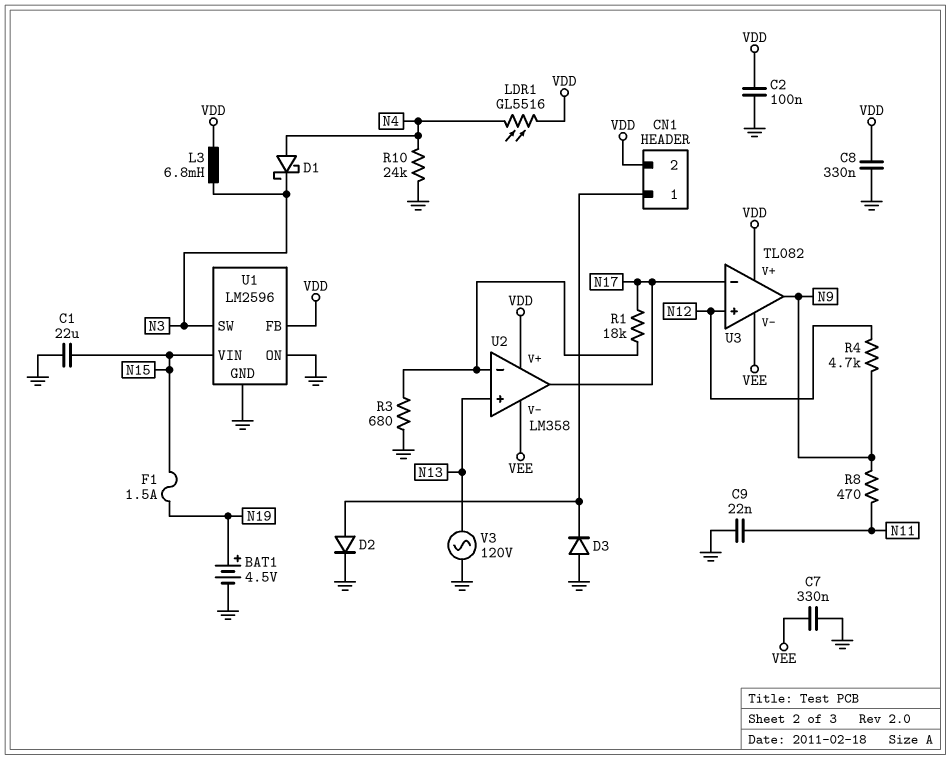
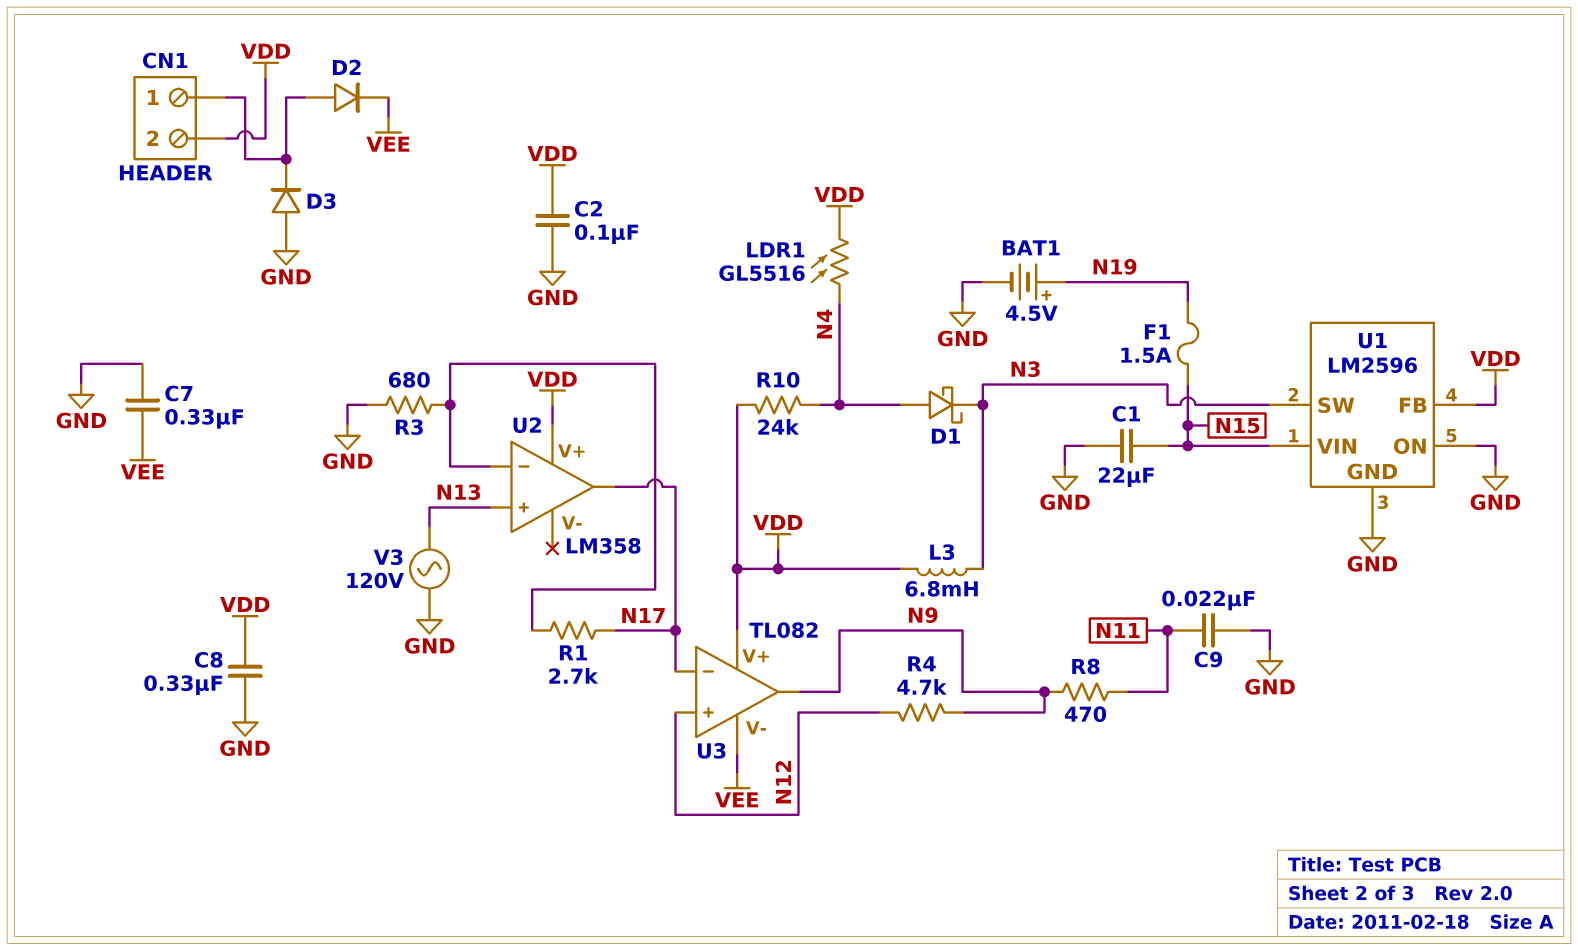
D2: diode (A CN1/1, K GND) -> diode (A CN1/1, K VEE)
R1: 18k (N17, U2/in-) -> 2.7k (N17, U2/in-)
R10: 24k (GND, N4) -> 24k (N4, VDD)
U2 pin V-: VEE -> none

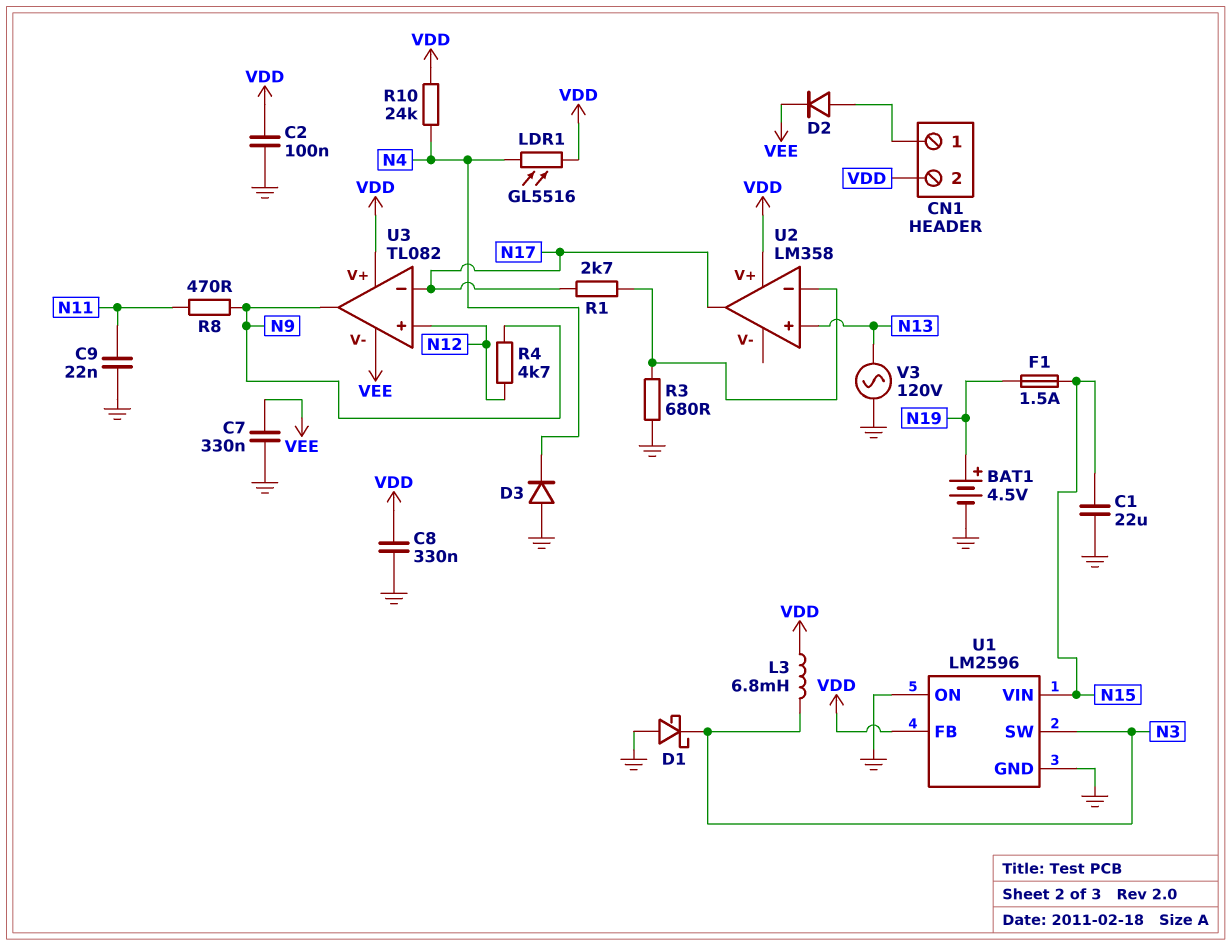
D1: schottky (A N4, K N3) -> schottky (A GND, K N3)
D3: diode (A GND, K CN1/1) -> diode (A GND, K N4)

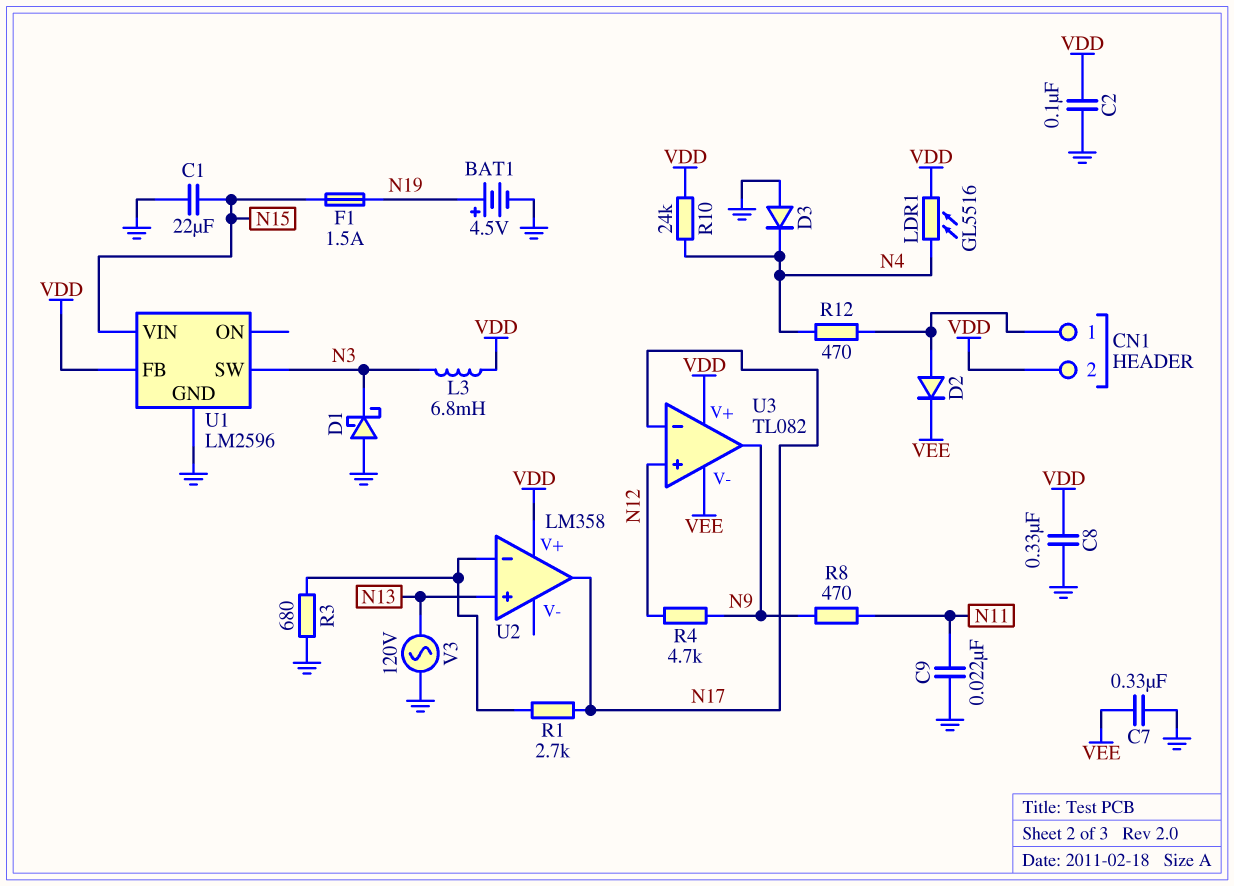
R12: none -> 470 (CN1/1, N4)
U1 pin ON: GND -> none

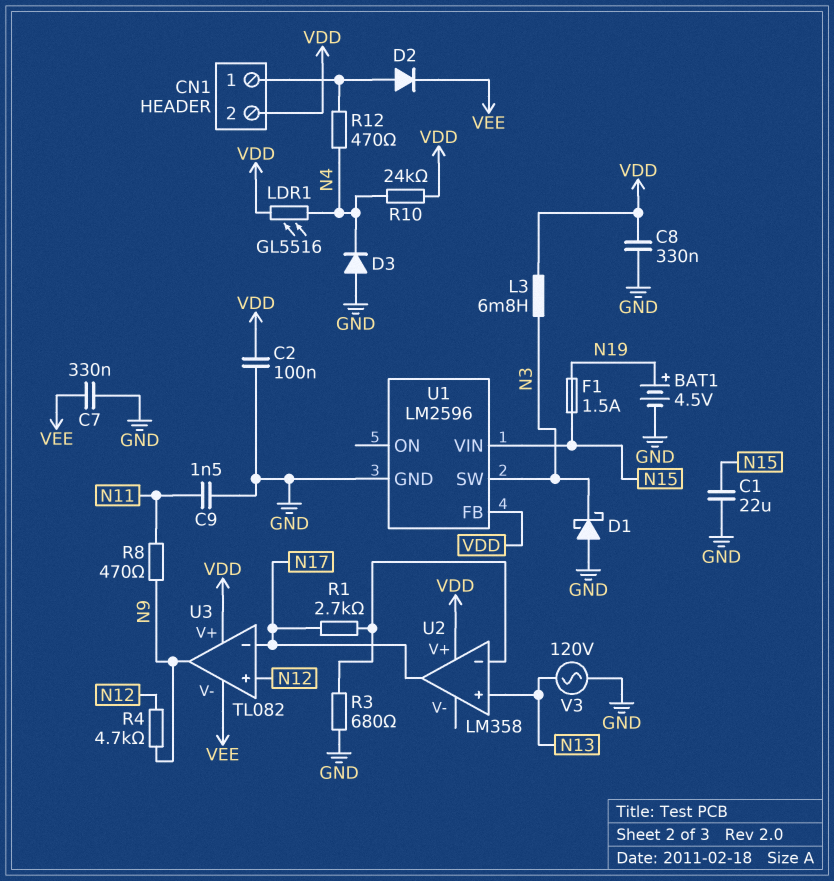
C9: 22nF (GND, N11) -> 1.5nF (GND, N11)

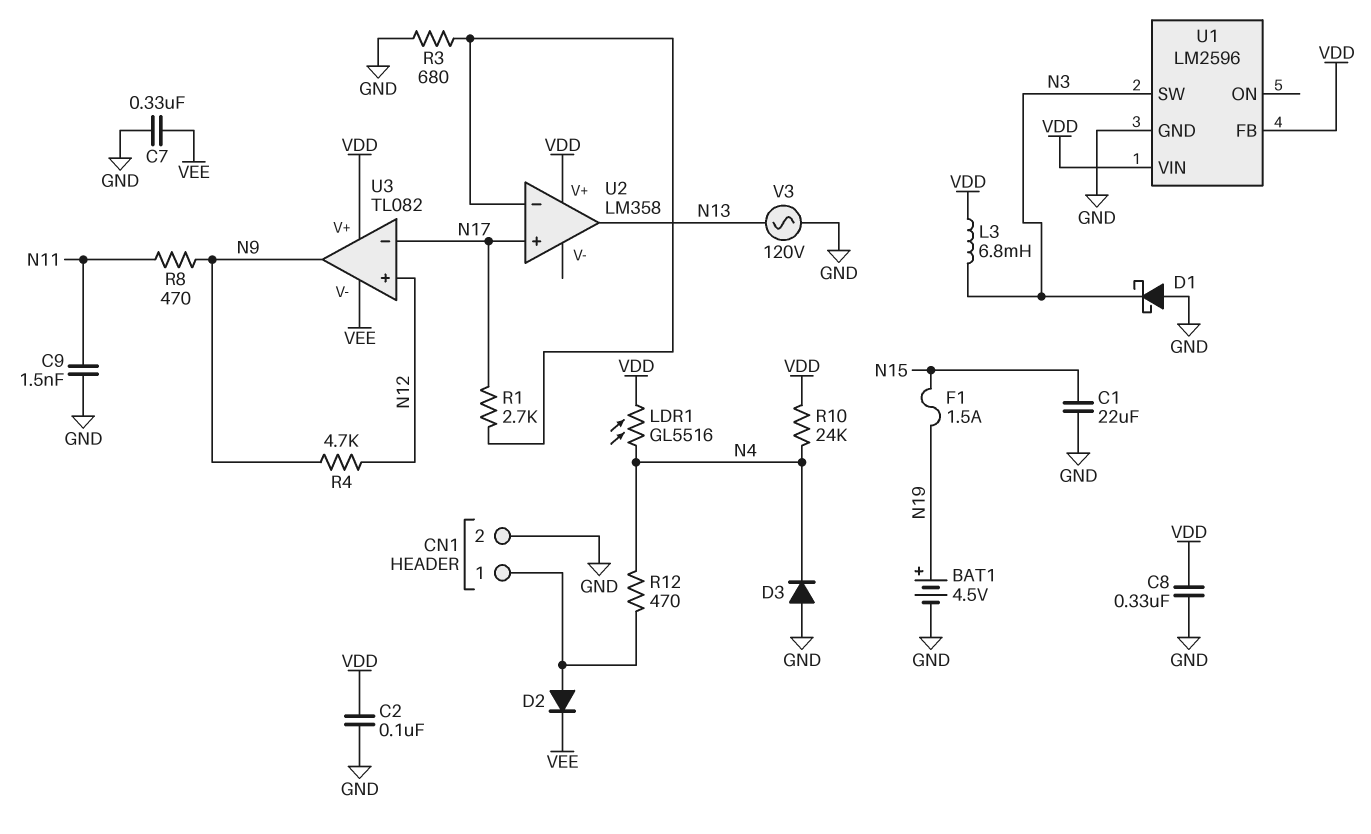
CN1 pin 2: VDD -> GND
U1 pin VIN: N15 -> VDD
U2 pin in+: N13 -> N17
U2 pin out: N17 -> N13

